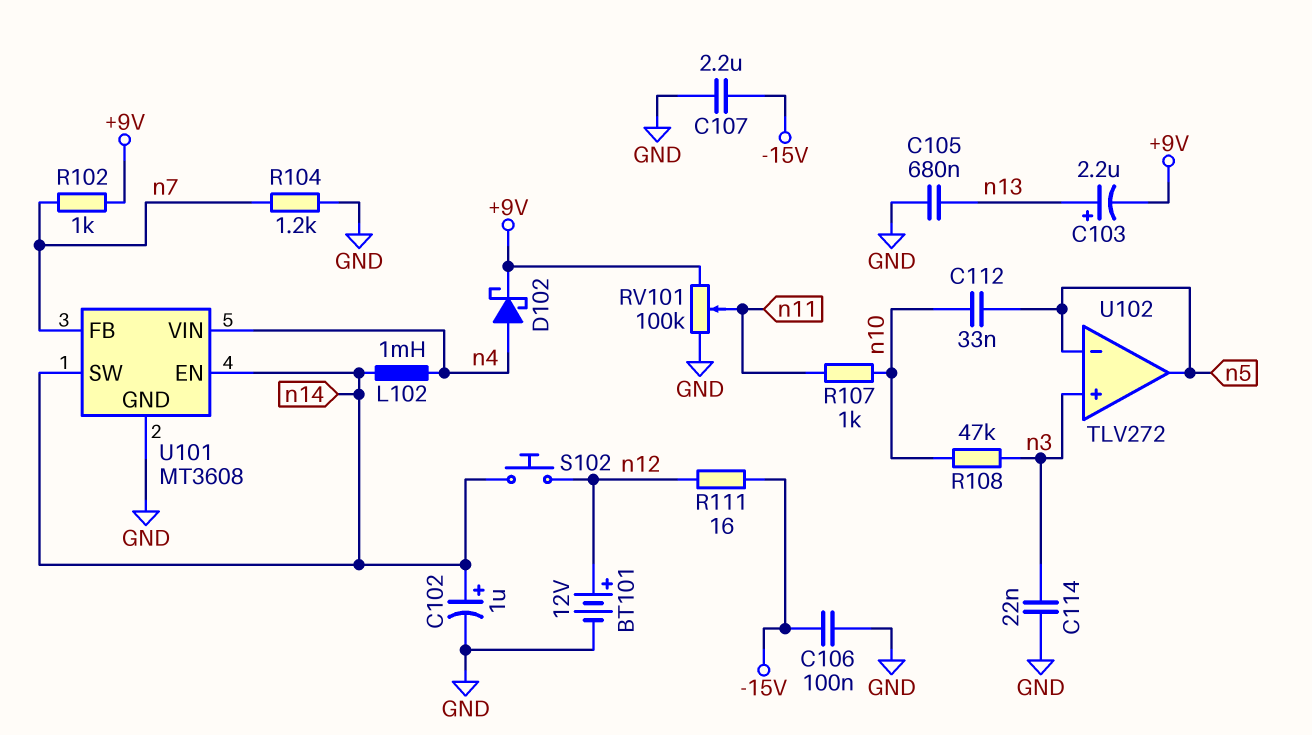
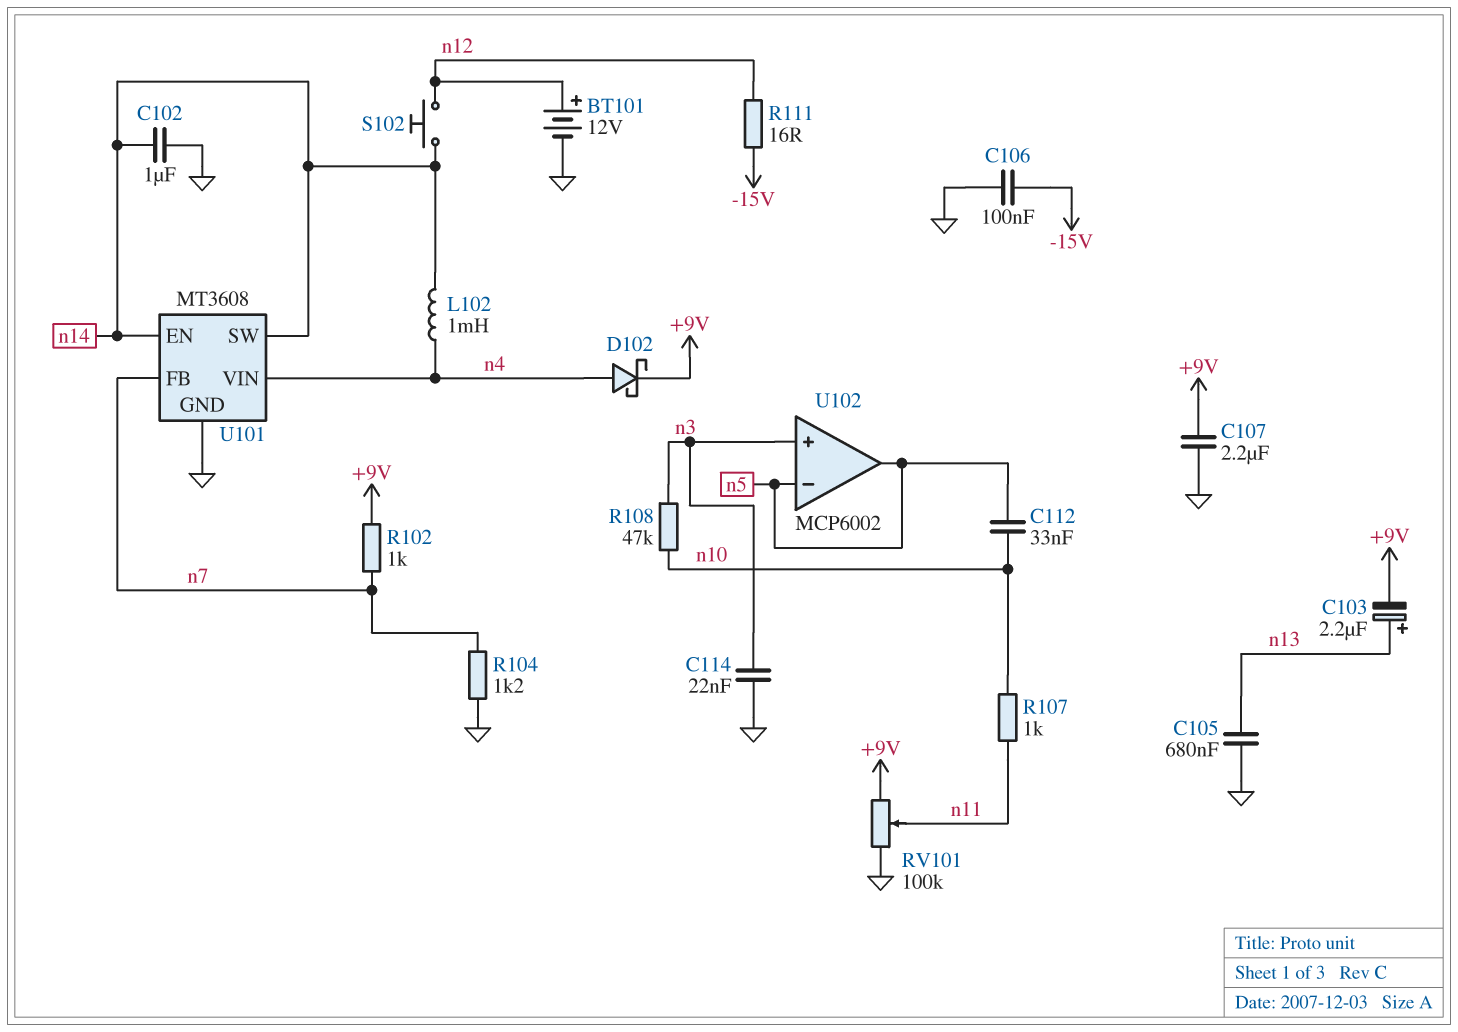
C102: 1uF (plus n14, minus GND) -> 1uF (GND, n14)
C107: 2.2uF (-15V, GND) -> 2.2uF (+9V, GND)
U102: TLV272 -> MCP6002

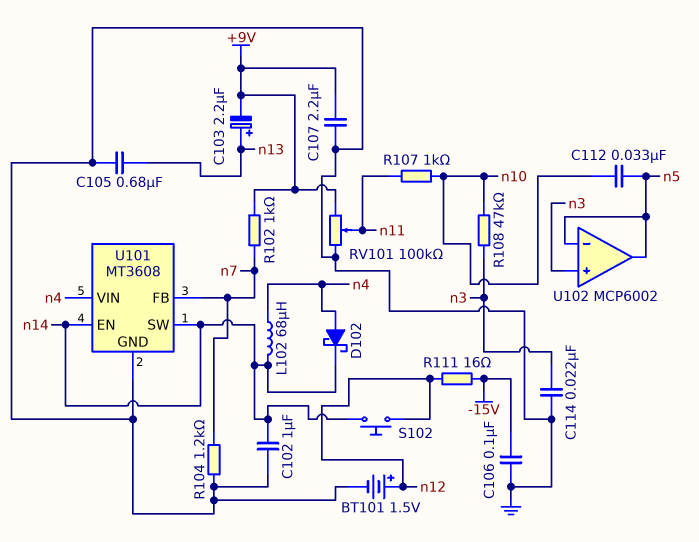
BT101: 12V (plus n12, minus GND) -> 1.5V (plus n12, minus GND)
D102: schottky (A n4, K +9V) -> schottky (A n4, K n14)
L102: 1mH (n4, n14) -> 68uH (n4, n14)

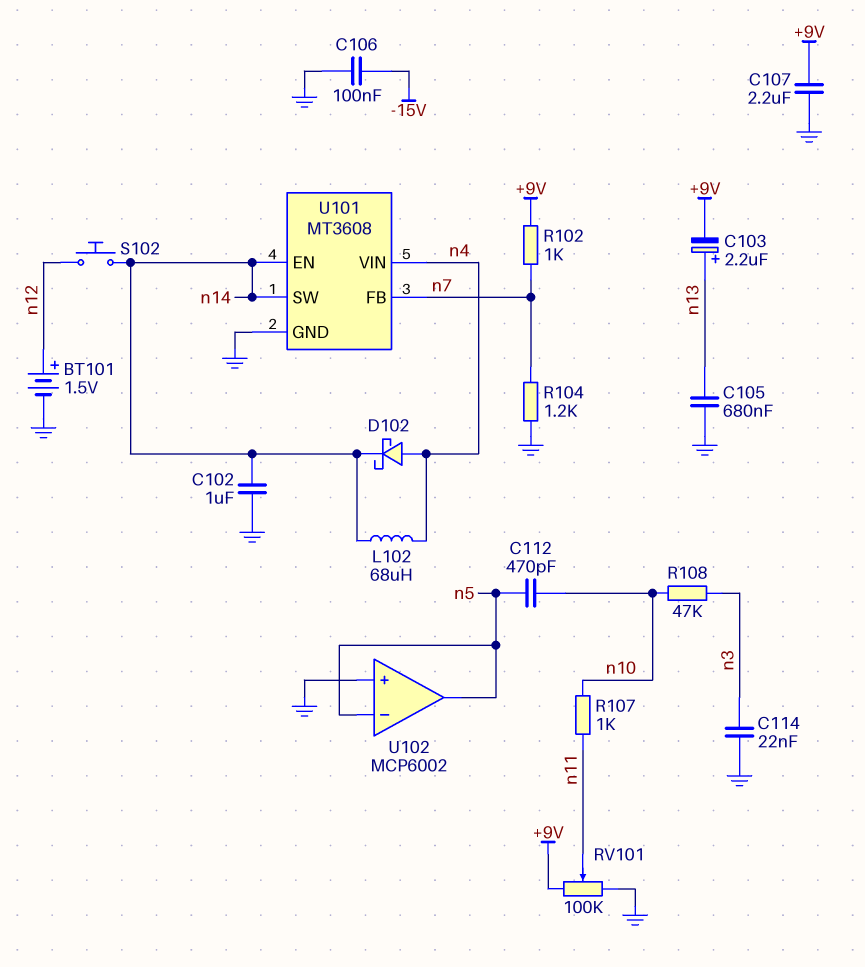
C112: 33nF (n5, n10) -> 470pF (n5, n10)
R111: 16 (-15V, n12) -> none
U102 pin in+: n3 -> GND

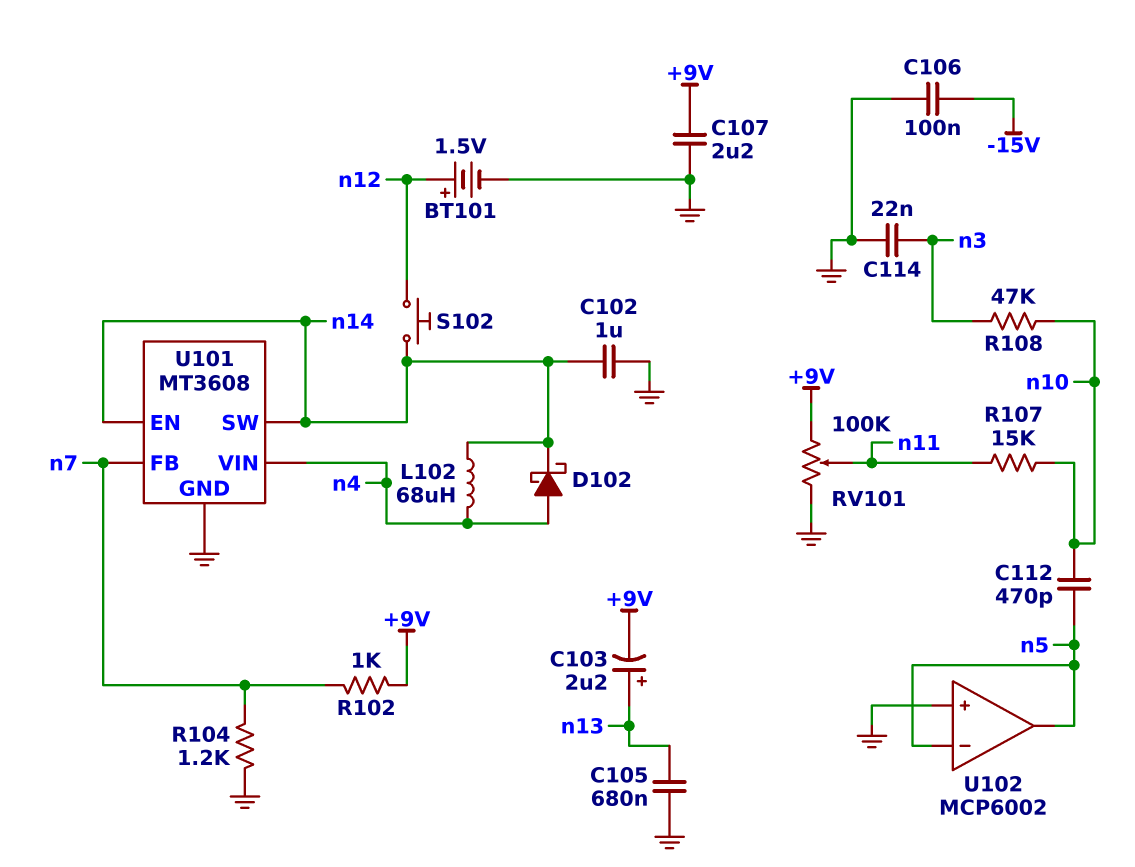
R107: 1k (n10, n11) -> 15k (n10, n11)

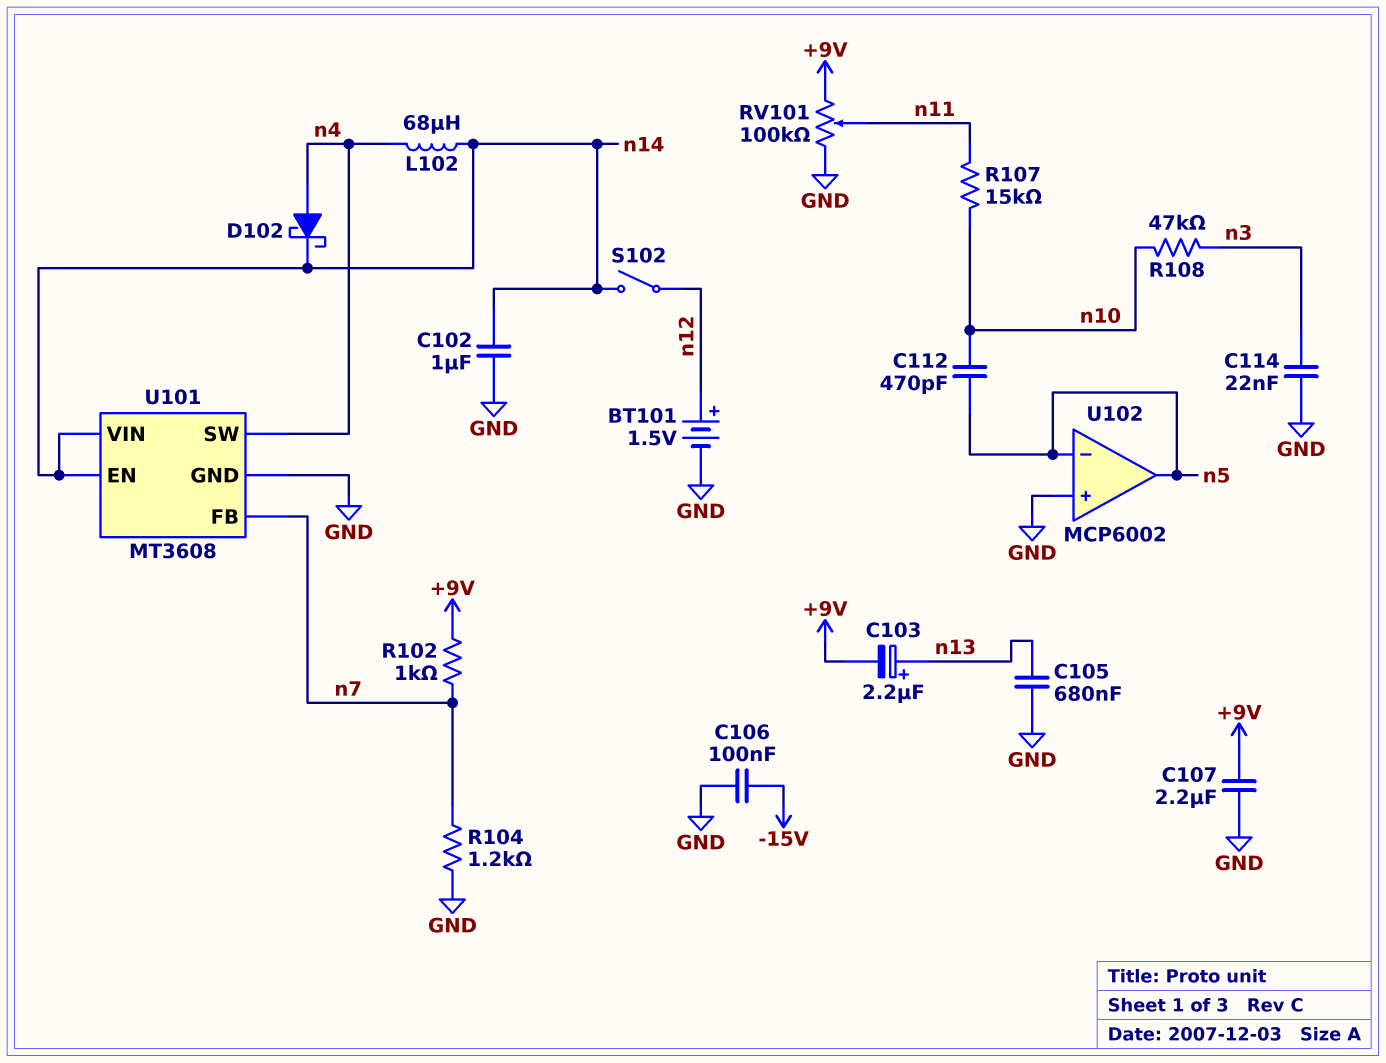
S102: button (n12, n14) -> switch (n12, n14)
U101 pin SW: n14 -> n4
U101 pin VIN: n4 -> n14

